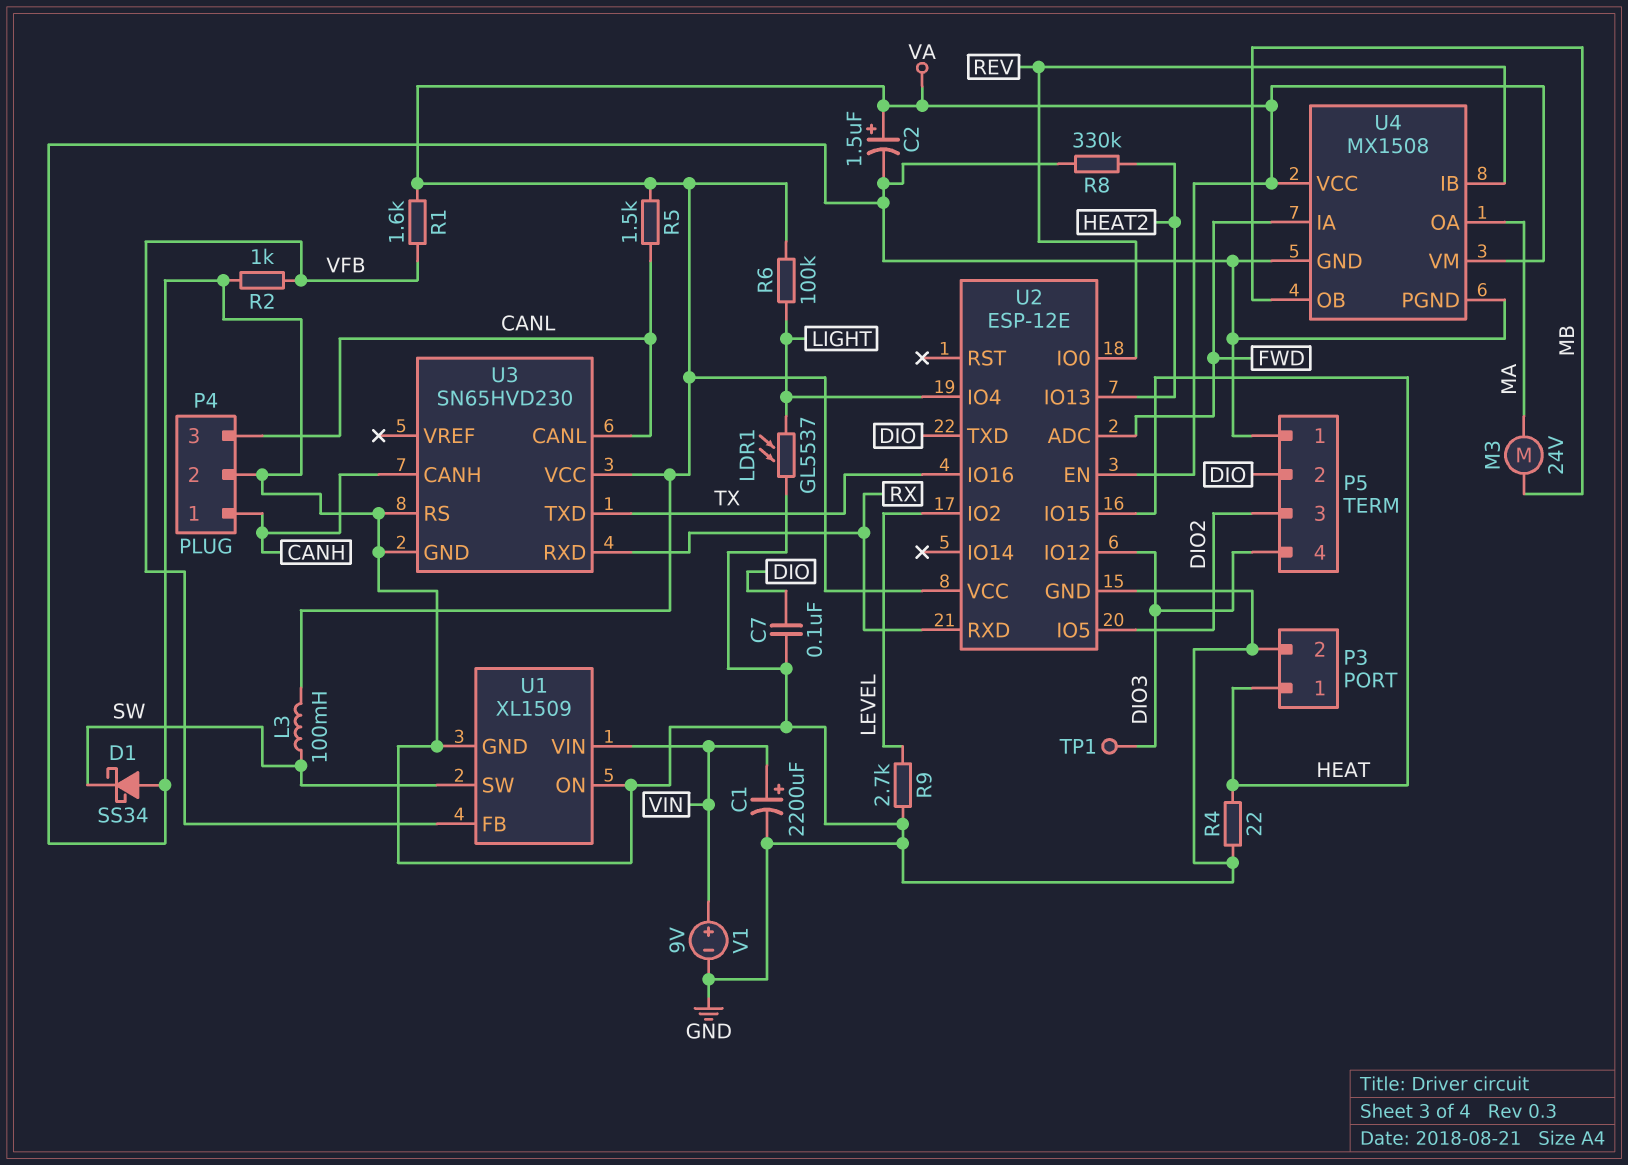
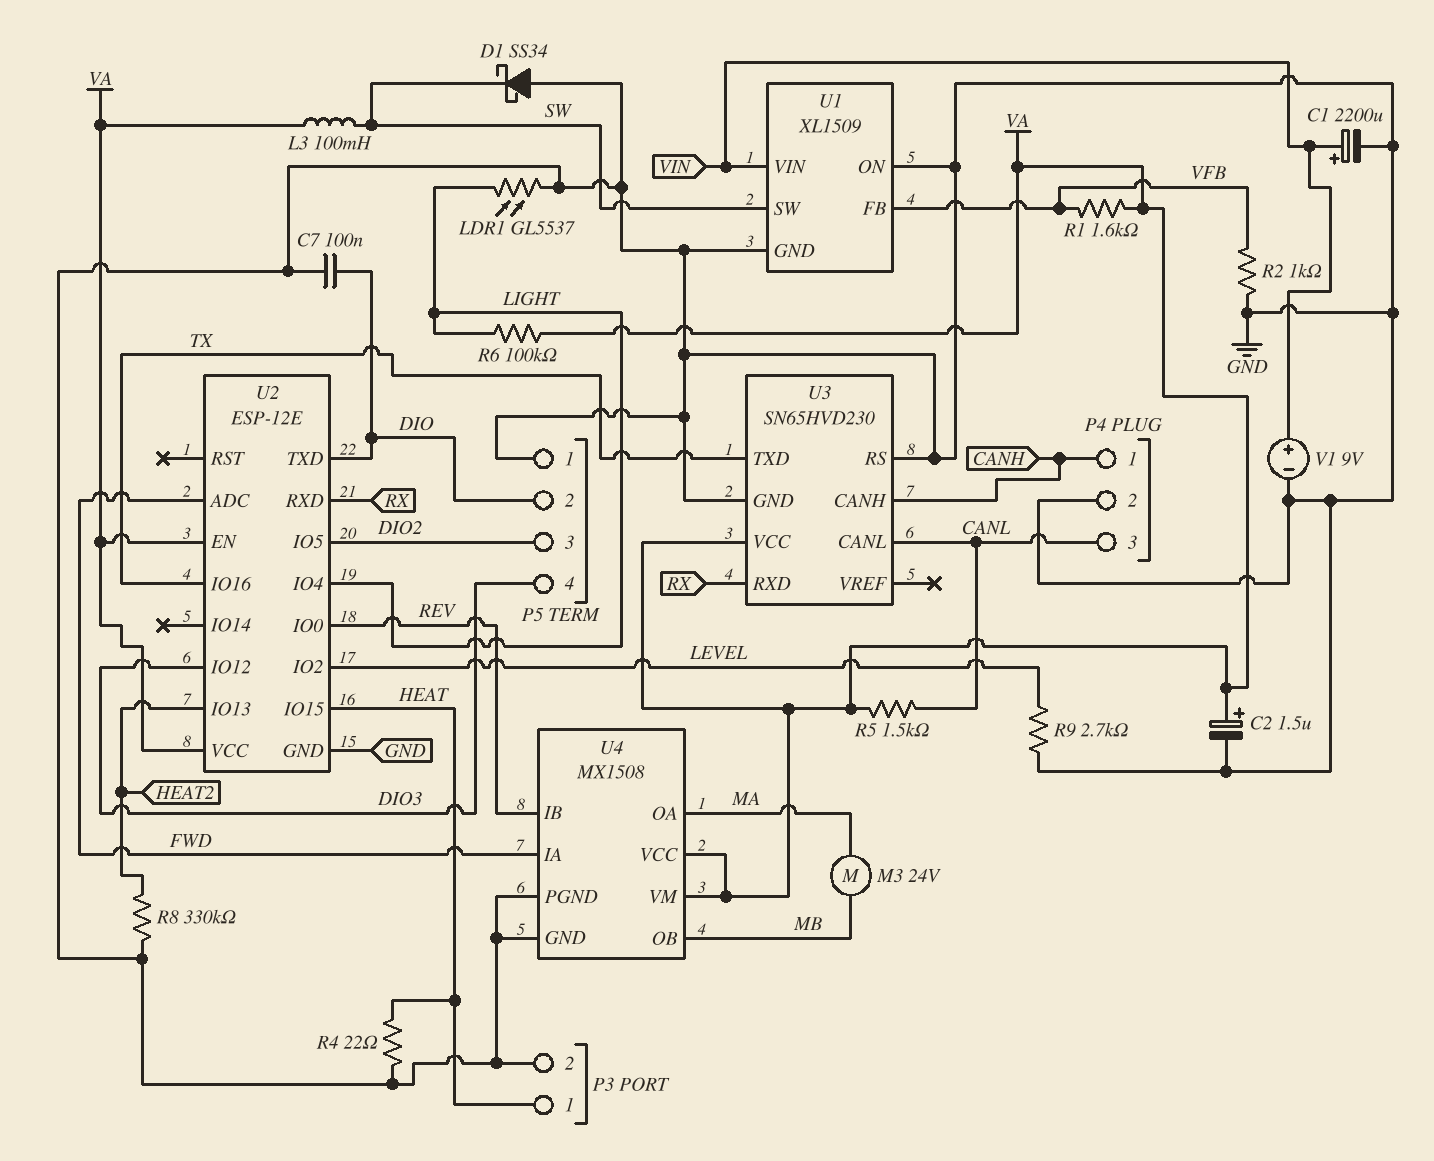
TP1: test point (DIO3) -> none

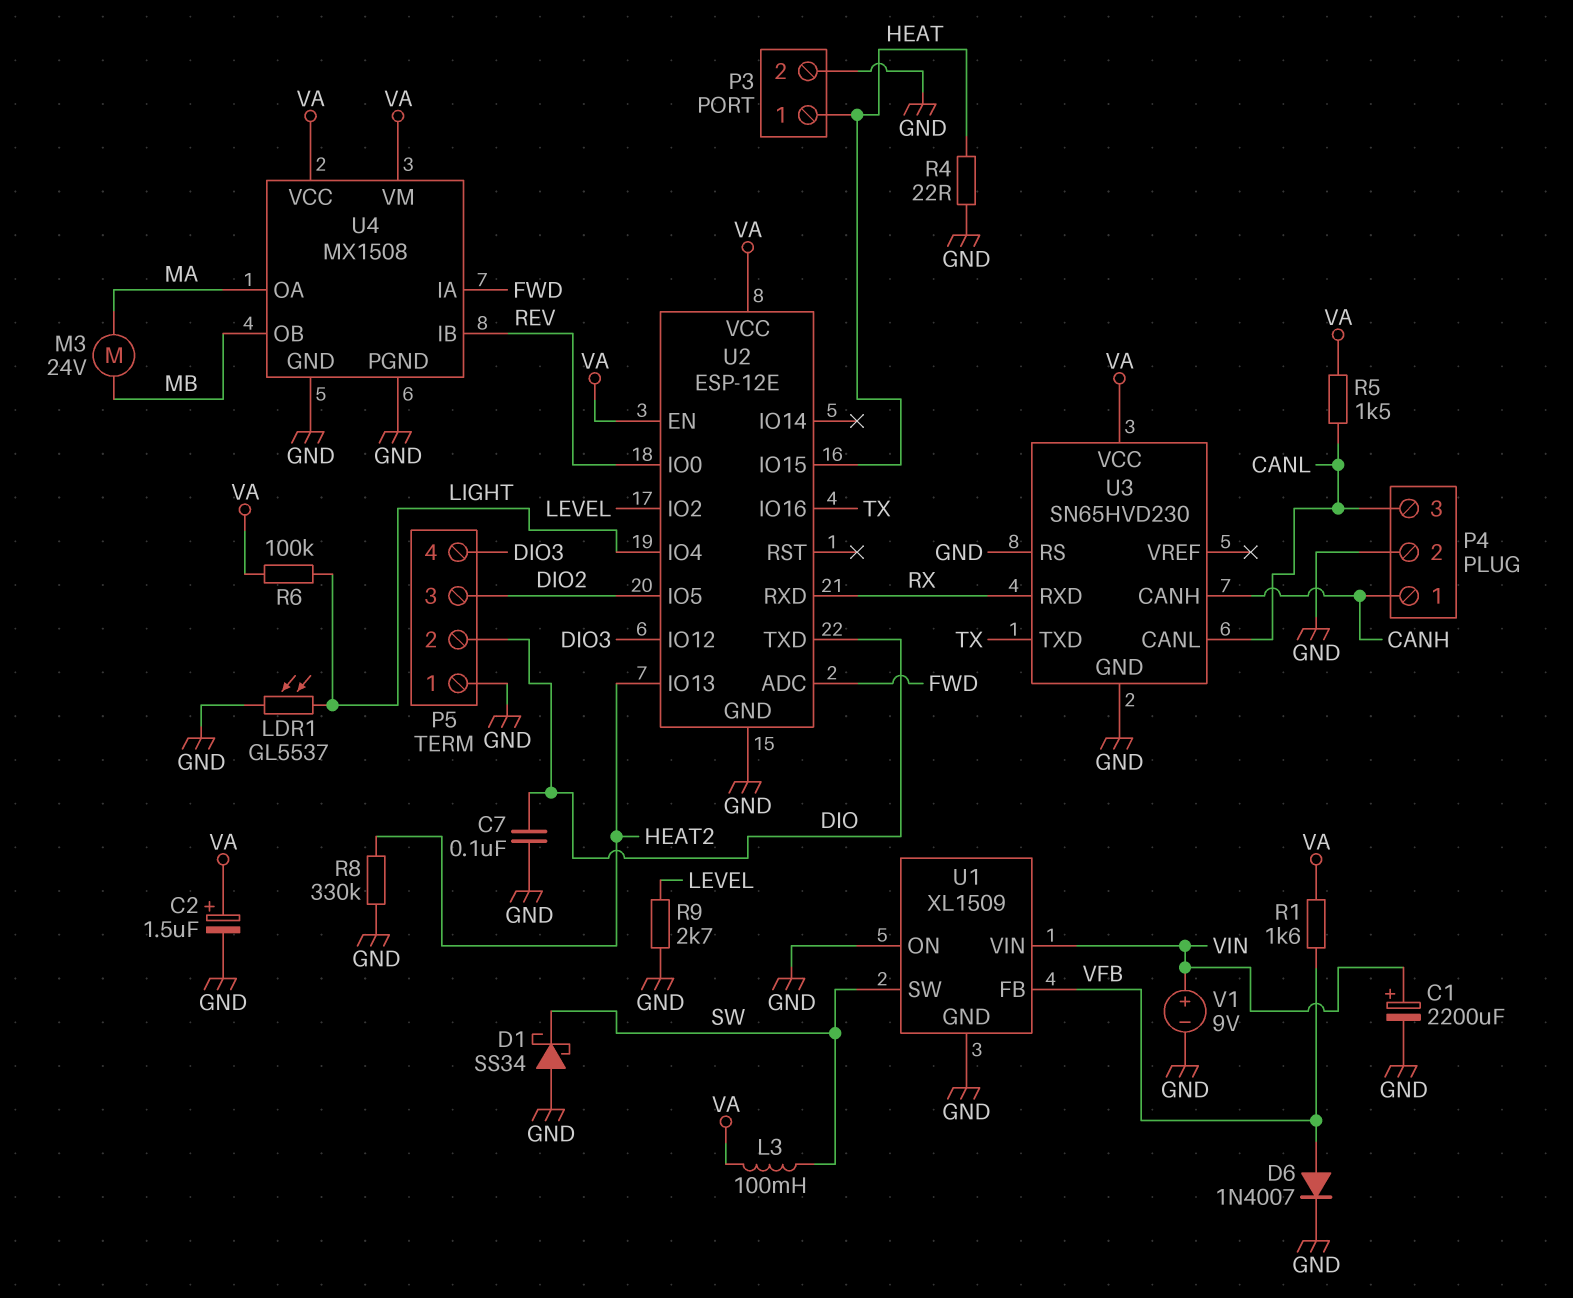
D6: none -> diode 1N4007 (A VFB, K GND)
R2: 1k (GND, VFB) -> none

